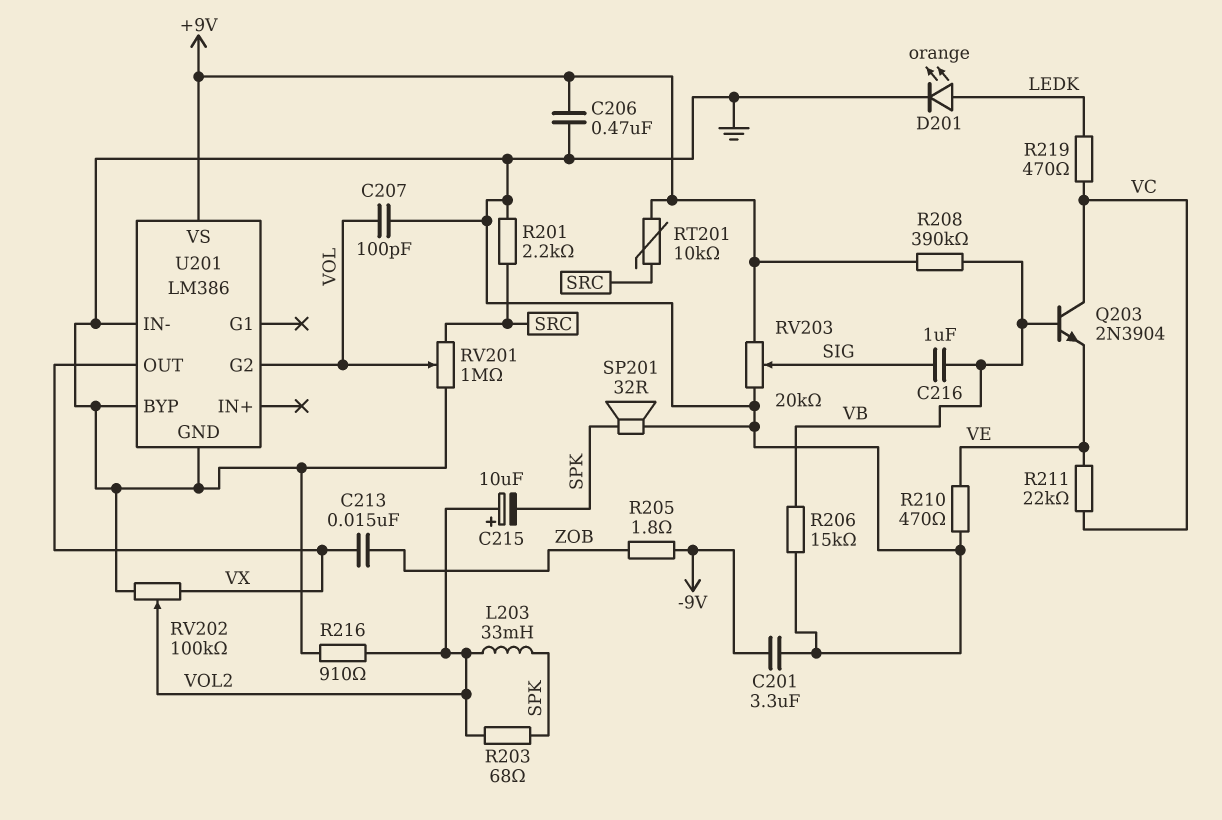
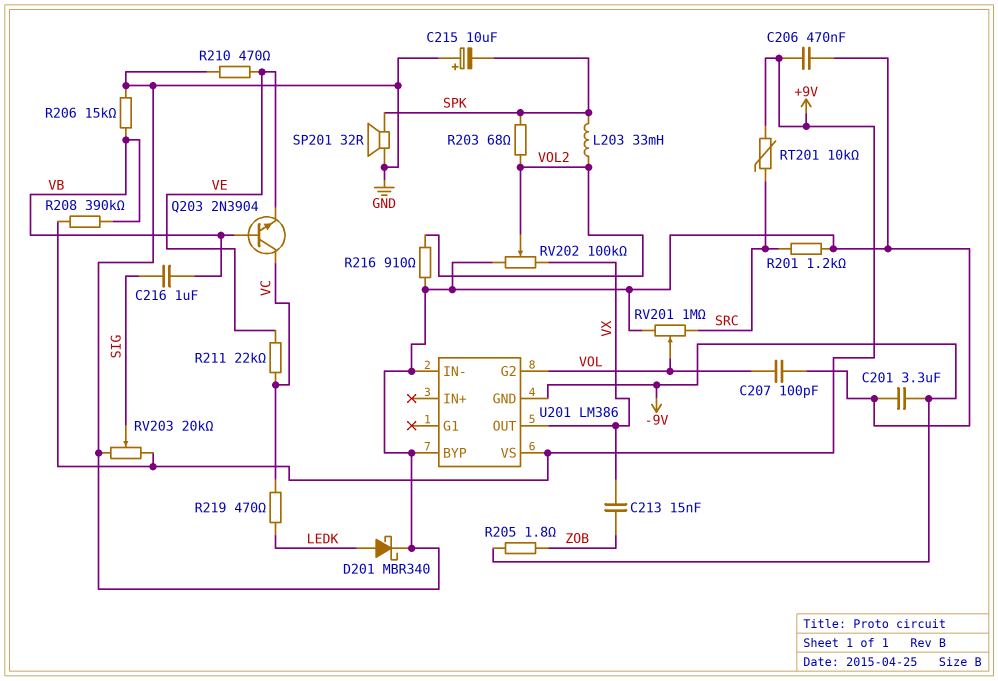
C215: 10uF (plus VOL2, minus SPK) -> 10uF (plus GND, minus SPK)
D201: LED orange (A LEDK, K GND) -> schottky MBR340 (A LEDK, K GND)
R201: 2.2k (GND, SRC) -> 1.2k (GND, SRC)
U201 pin GND: GND -> -9V

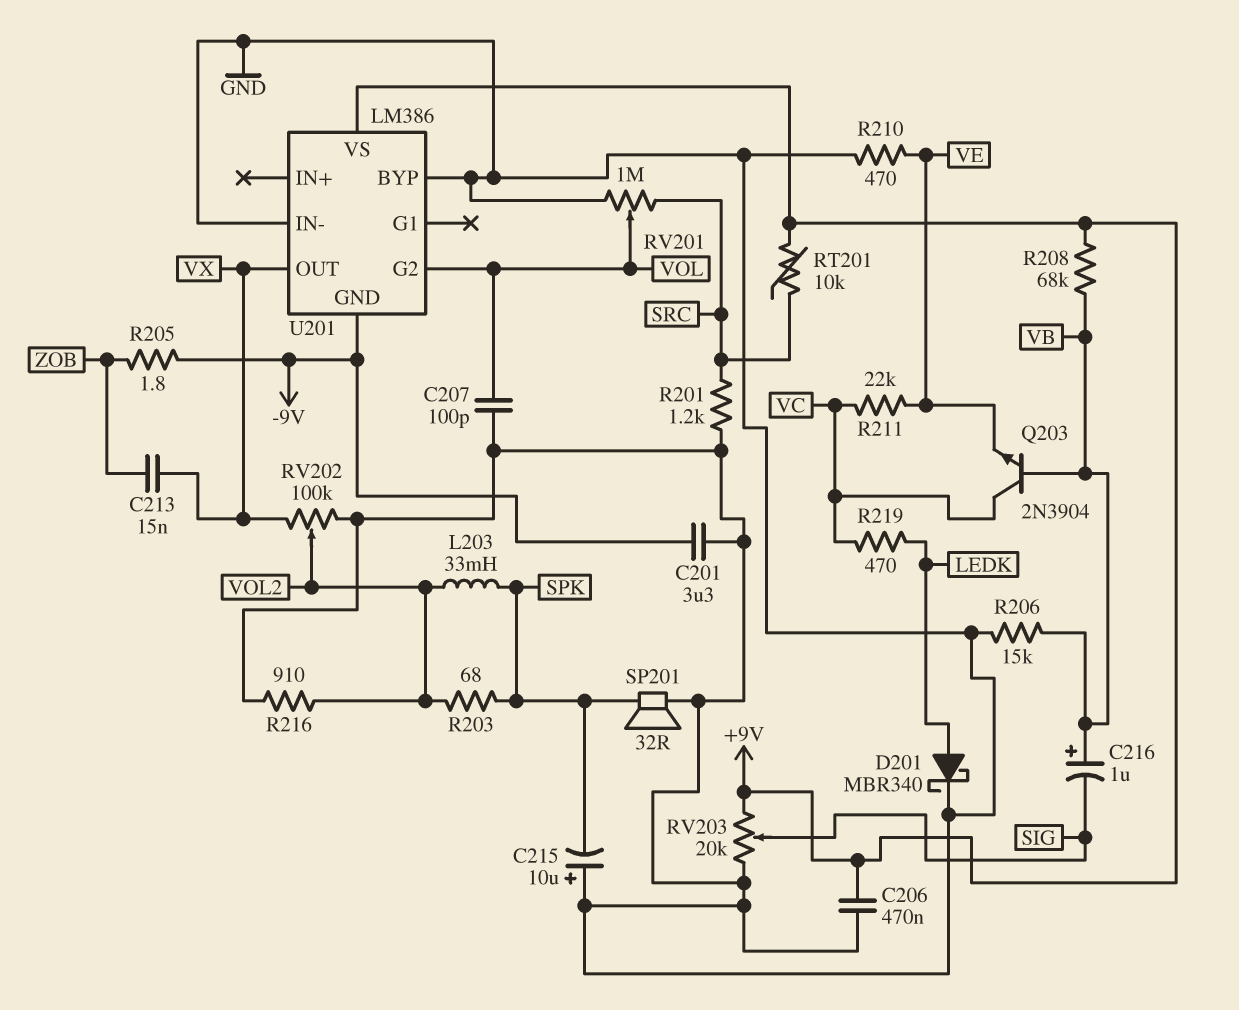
C216: 1uF (SIG, VB) -> 1uF (plus VB, minus SIG)
R208: 390k (+9V, VB) -> 68k (+9V, VB)

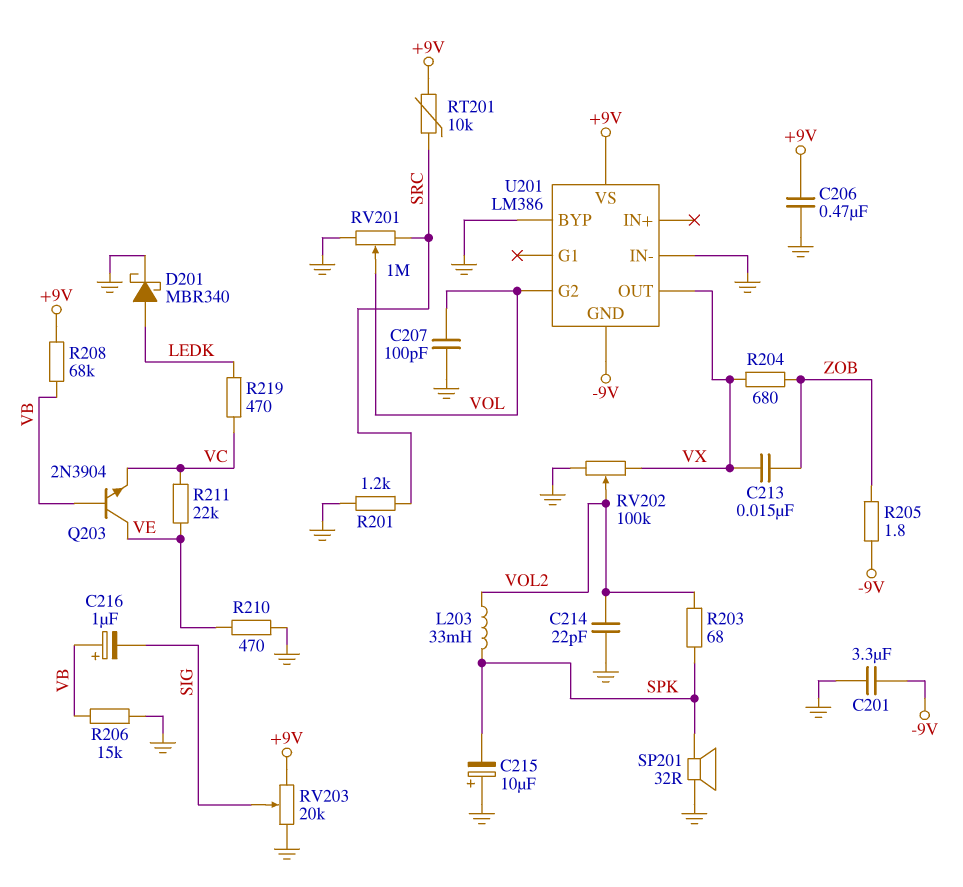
C214: none -> 22pF (GND, VOL2)
Q203: NPN 2N3904 (B VB, C VC, E VE) -> NPN 2N3904 (B VB, C VE, E VC)
R204: none -> 680 (VX, ZOB)
R216: 910 (GND, VOL2) -> none

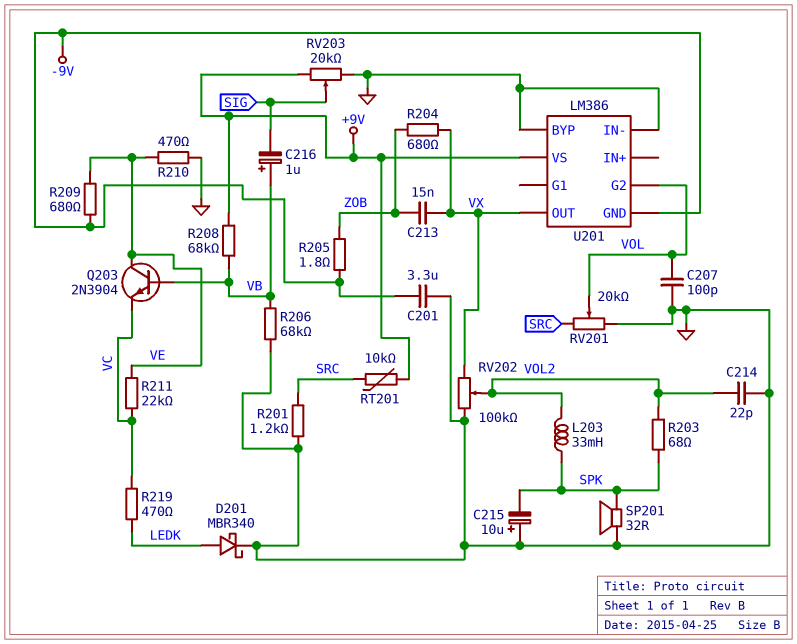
C206: 470nF (+9V, GND) -> none
R206: 15k (GND, VB) -> 68k (GND, VB)
R209: none -> 680 (-9V, VE)
RV201: 1M (GND, SRC, wiper VOL) -> 20k (GND, SRC, wiper VOL)

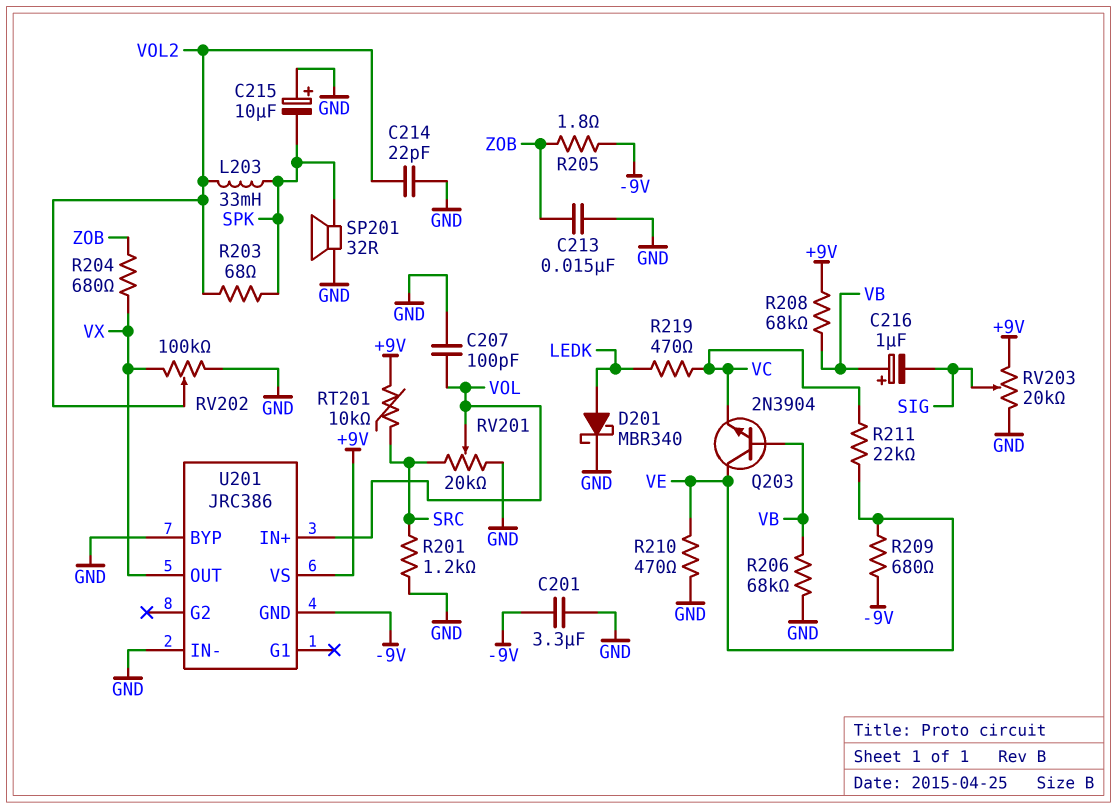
C213: 15nF (VX, ZOB) -> 15nF (GND, ZOB)
U201: LM386 -> JRC386
U201 pin G2: VOL -> none
U201 pin IN+: none -> VOL

